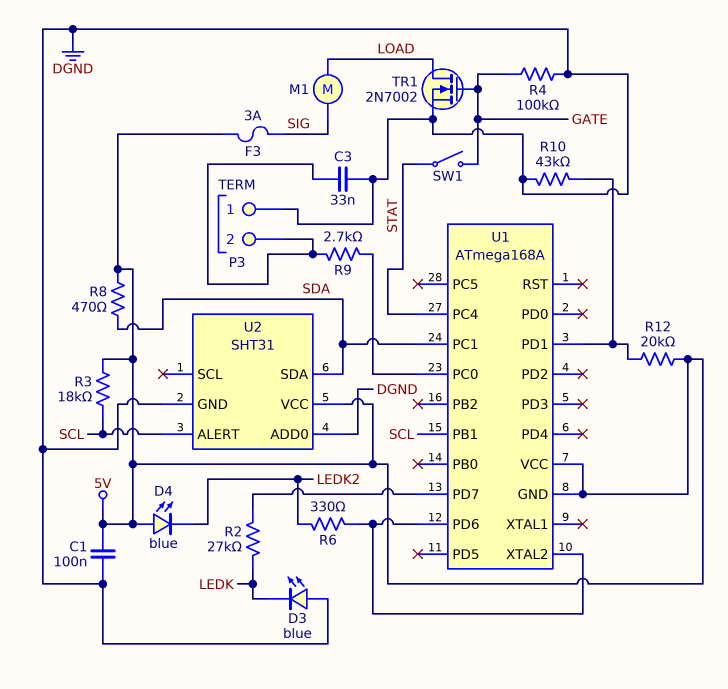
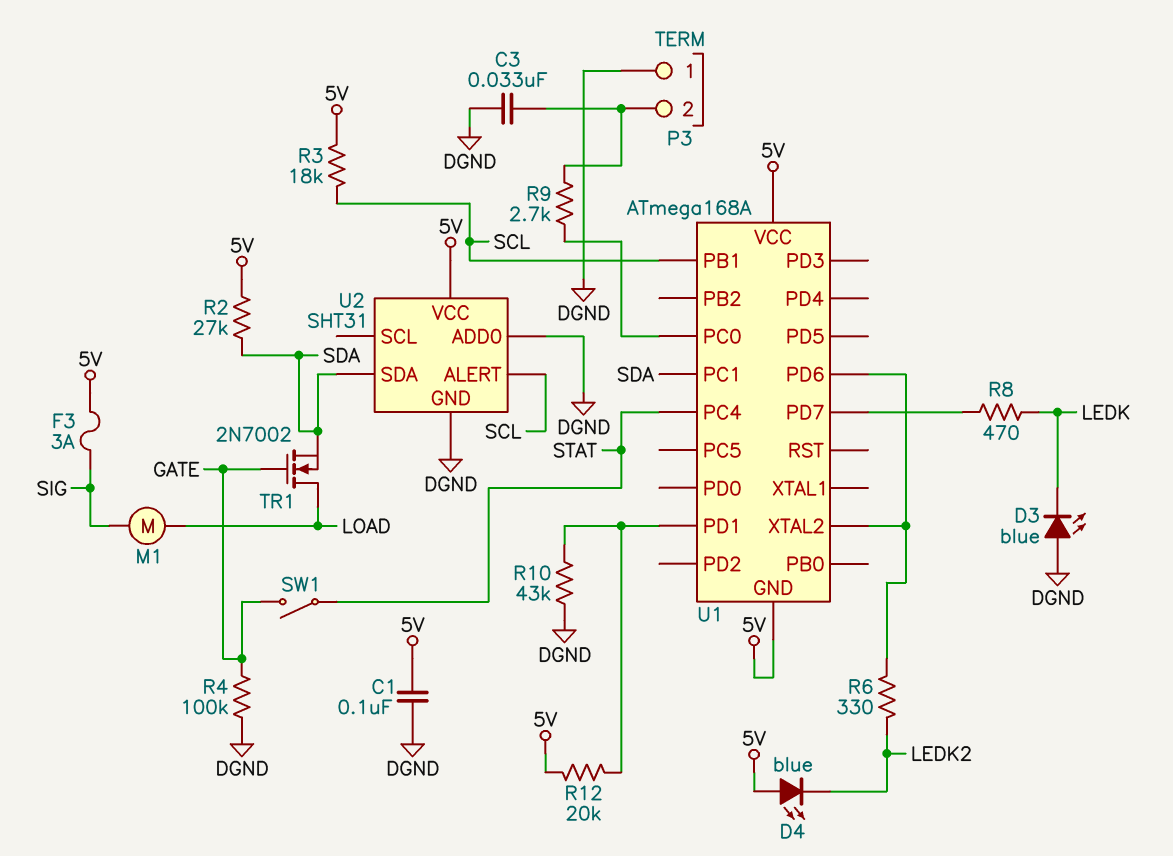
R2: 27k (LEDK, U1/PD7) -> 27k (5V, SDA)
R8: 470 (5V, SDA) -> 470 (LEDK, U1/PD7)
TR1: NMOS 2N7002 (G GATE, D LOAD, S DGND) -> NMOS 2N7002 (G GATE, D LOAD, S SDA)

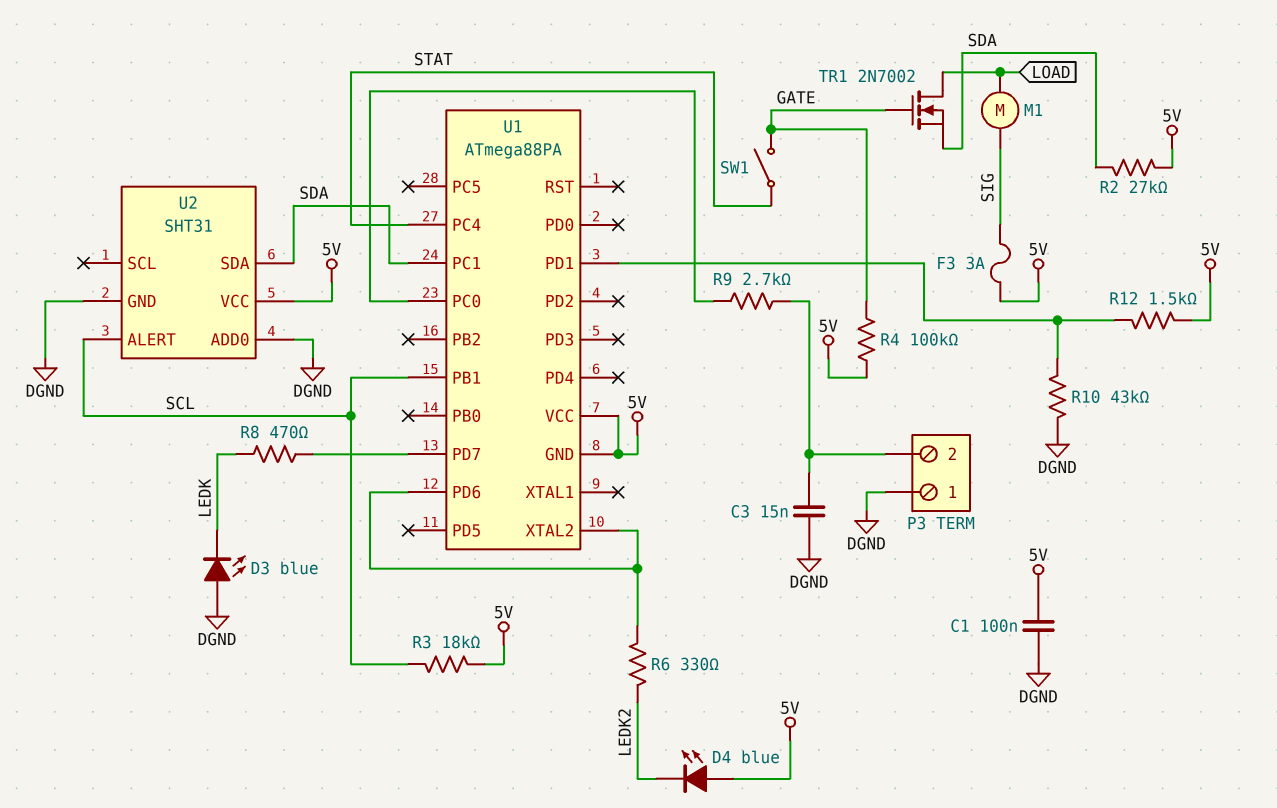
C3: 33nF (DGND, P3/2) -> 15nF (DGND, P3/2)
R4: 100k (DGND, GATE) -> 100k (5V, GATE)
R12: 20k (5V, U1/PD1) -> 1.5k (5V, U1/PD1)
U1: ATmega168A -> ATmega88PA

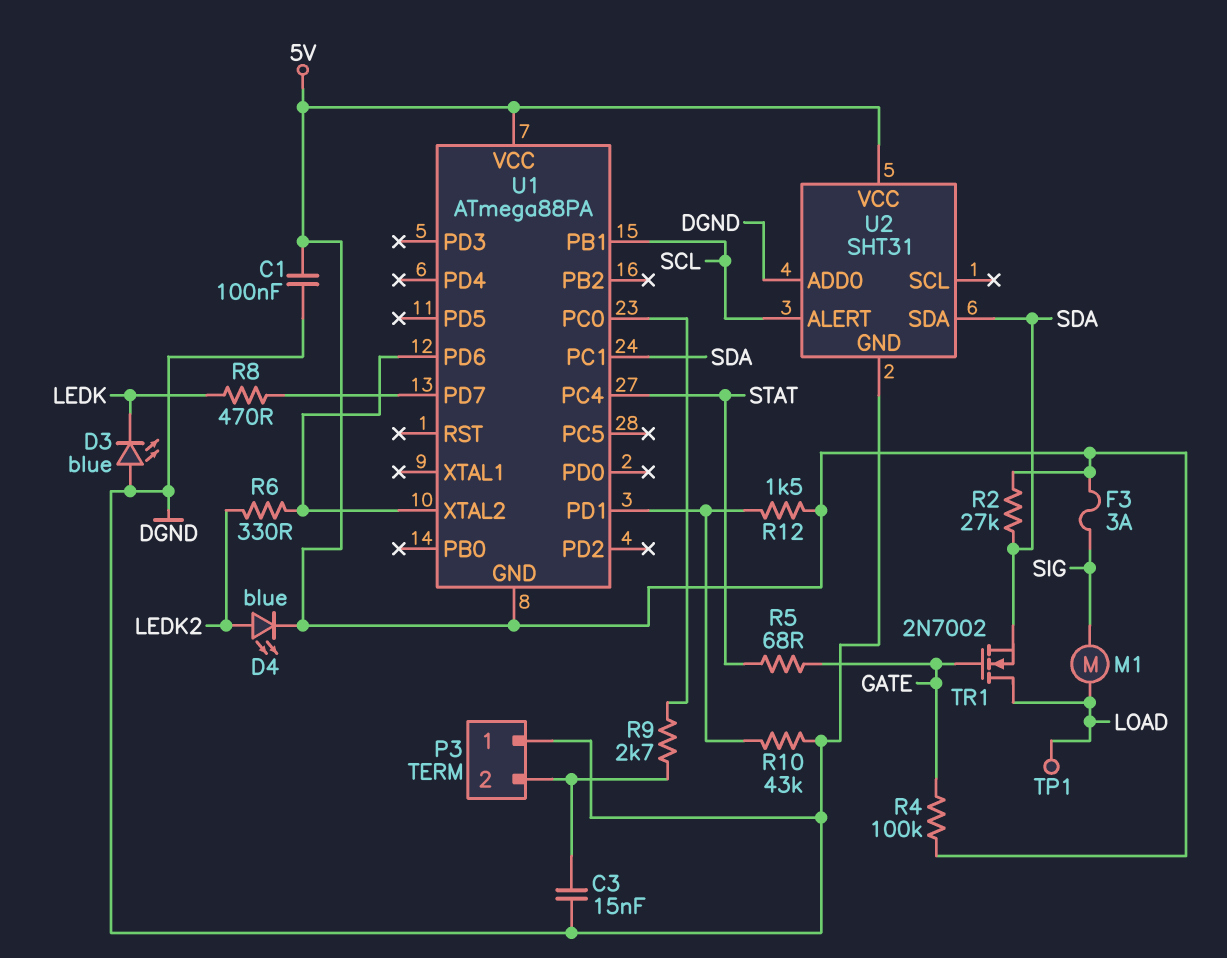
D4: LED blue (A 5V, K LEDK2) -> LED blue (A LEDK2, K 5V)
R3: 18k (5V, SCL) -> none
R5: none -> 68 (GATE, STAT)
SW1: switch (GATE, STAT) -> none
TP1: none -> test point (LOAD)

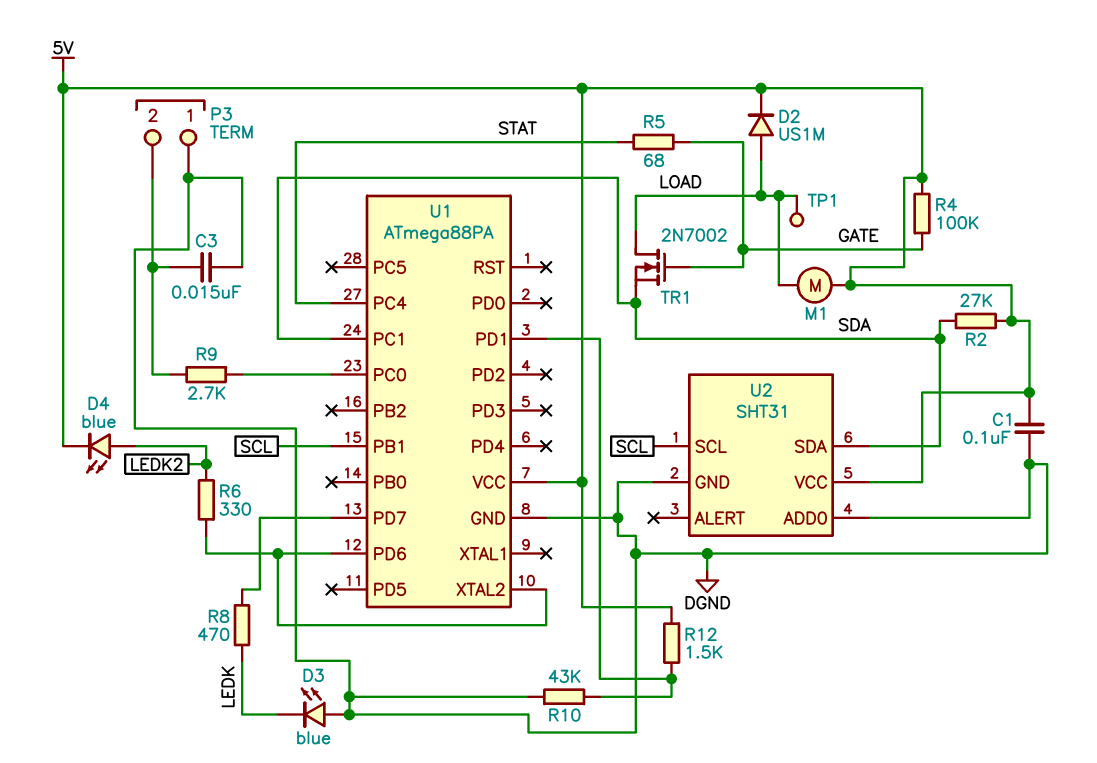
D2: none -> diode US1M (A LOAD, K 5V)
F3: 3A (5V, SIG) -> none
M1: motor (LOAD, SIG) -> motor (5V, LOAD)
U1 pin GND: 5V -> DGND
U2 pin ALERT: SCL -> none
U2 pin SCL: none -> SCL

